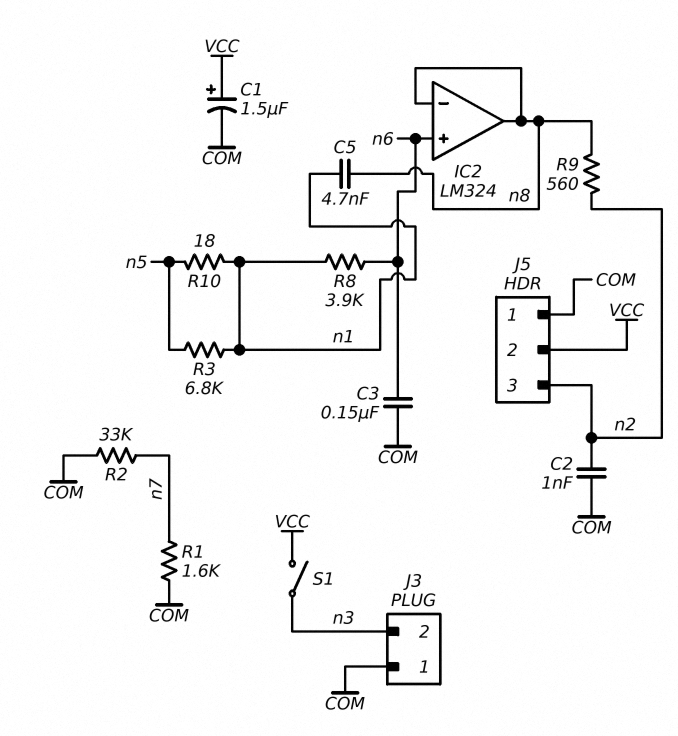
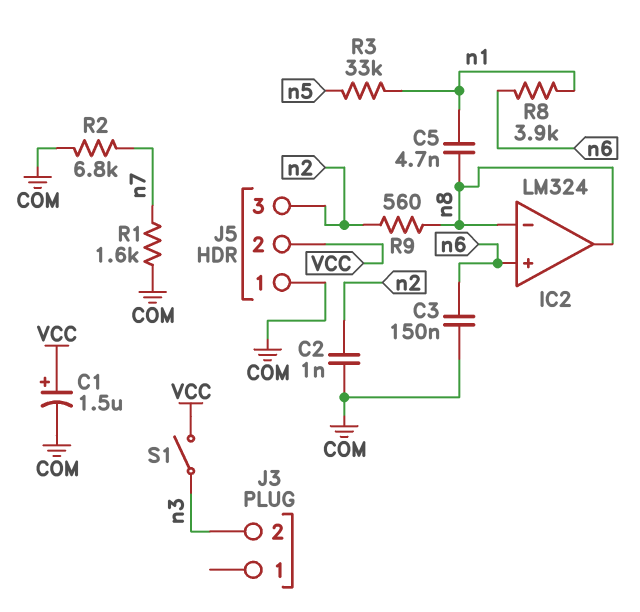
J3 pin 1: COM -> none
R2: 33k (COM, n7) -> 6.8k (COM, n7)
R3: 6.8k (n1, n5) -> 33k (n1, n5)
R10: 18 (n1, n5) -> none

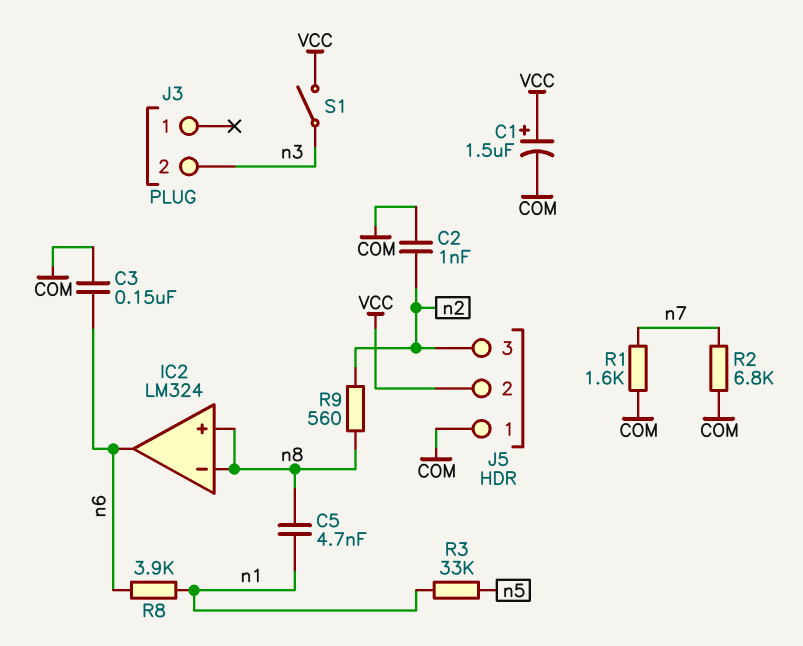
IC2 pin in+: n6 -> n8
IC2 pin out: n8 -> n6

